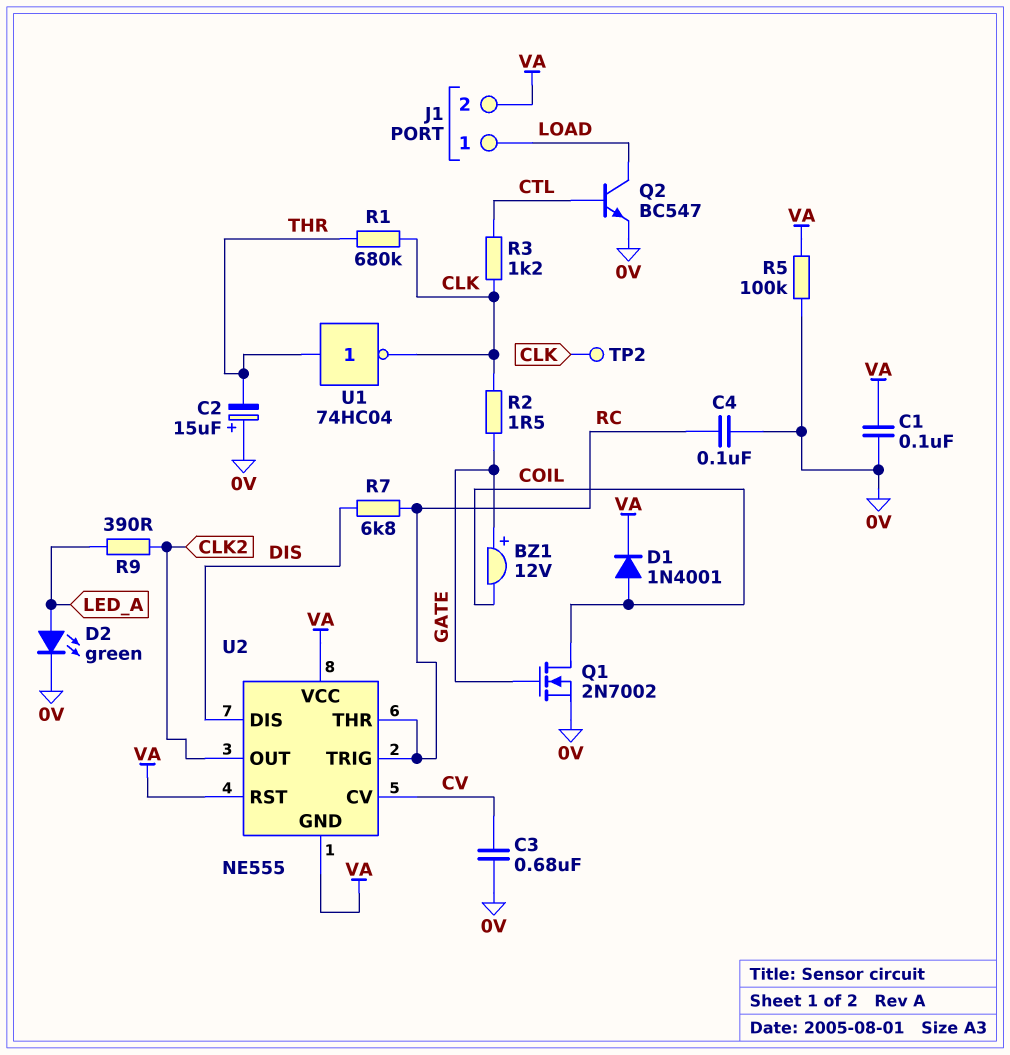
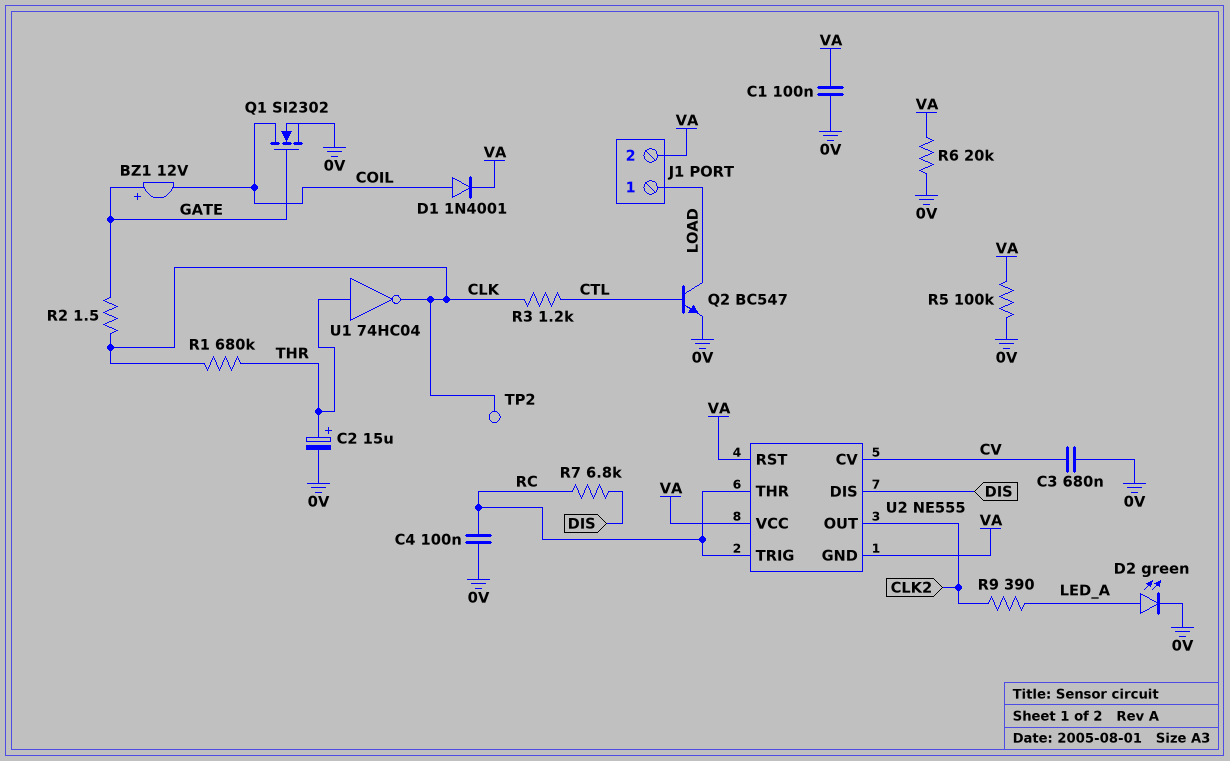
C2: 15uF (plus 0V, minus THR) -> 15uF (plus THR, minus 0V)
Q1: NMOS 2N7002 (G GATE, D COIL, S 0V) -> NMOS SI2302 (G GATE, D COIL, S 0V)
R6: none -> 20k (0V, VA)

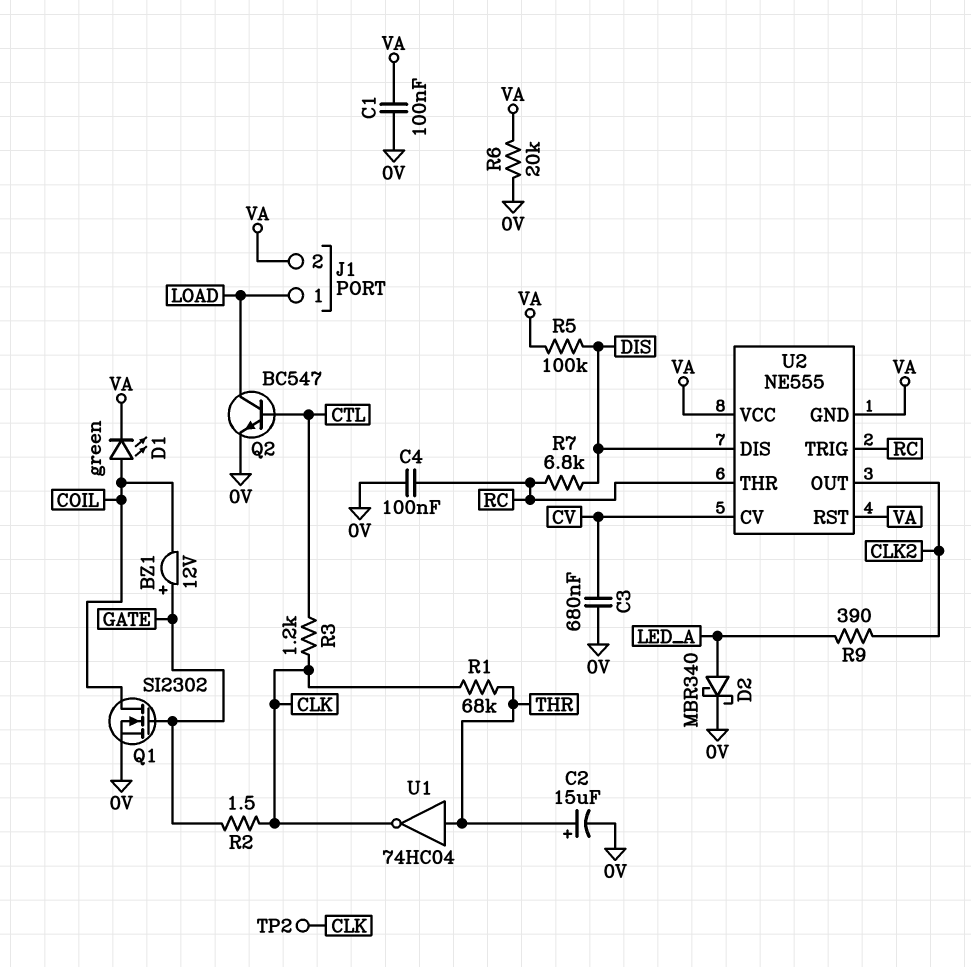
D1: diode 1N4001 (A COIL, K VA) -> LED green (A COIL, K VA)
D2: LED green (A LED_A, K 0V) -> schottky MBR340 (A LED_A, K 0V)
R1: 680k (CLK, THR) -> 68k (CLK, THR)
R5: 100k (0V, VA) -> 100k (DIS, VA)

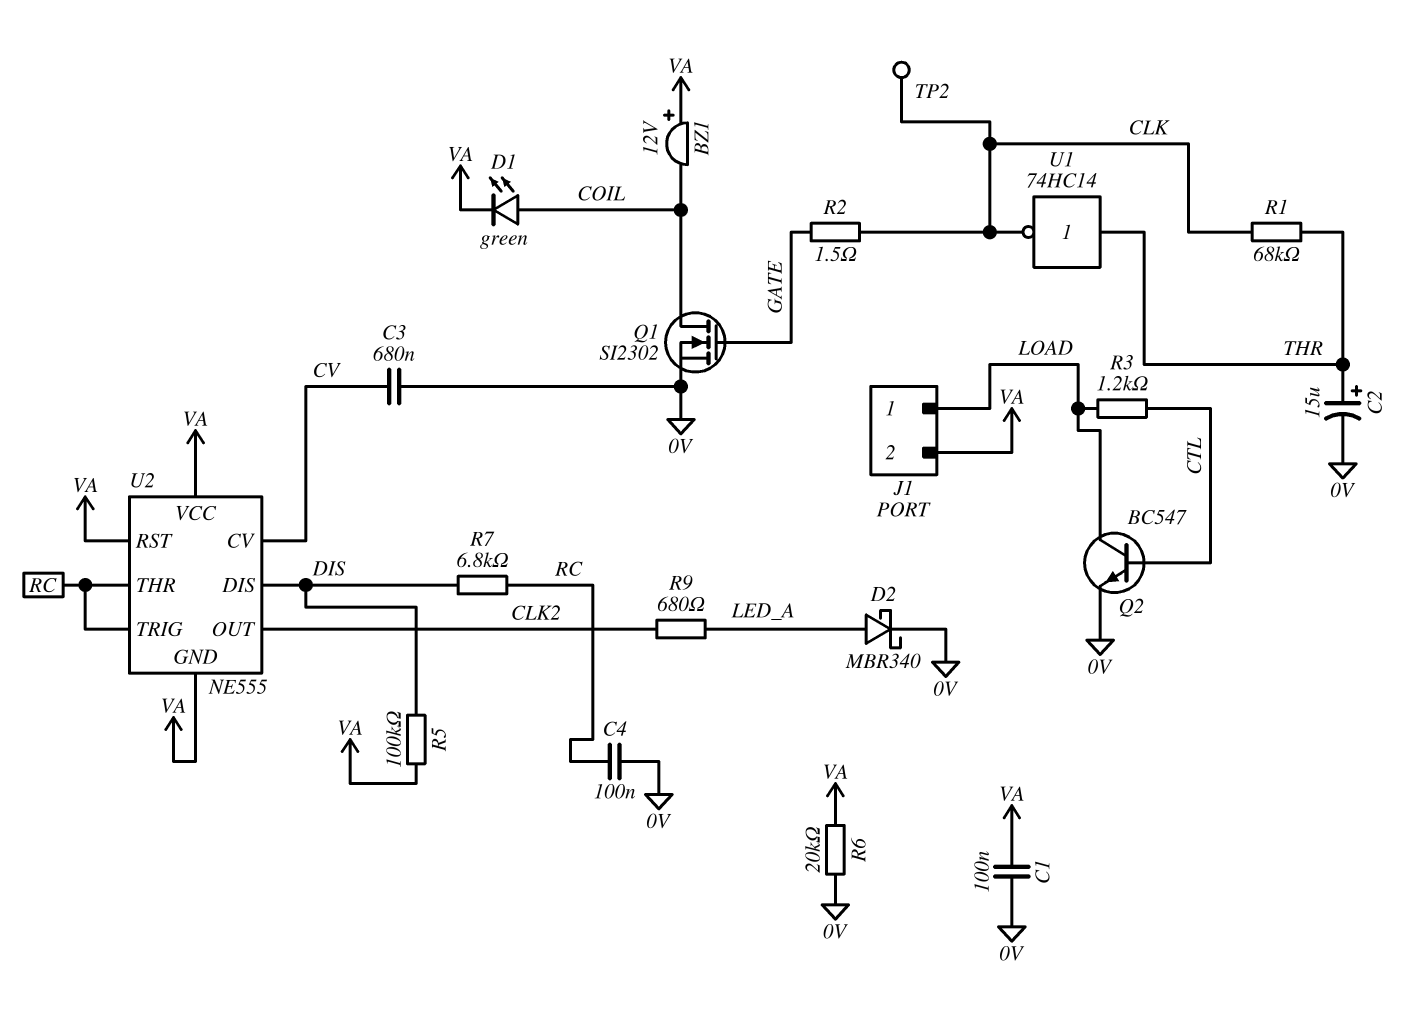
BZ1: buzzer 12V (plus GATE, minus COIL) -> buzzer 12V (plus VA, minus COIL)
R3: 1.2k (CLK, CTL) -> 1.2k (CTL, LOAD)
R9: 390 (CLK2, LED_A) -> 680 (CLK2, LED_A)
U1: NOT 74HC04 (in THR, out CLK) -> NOT 74HC14 (in THR, out CLK)

